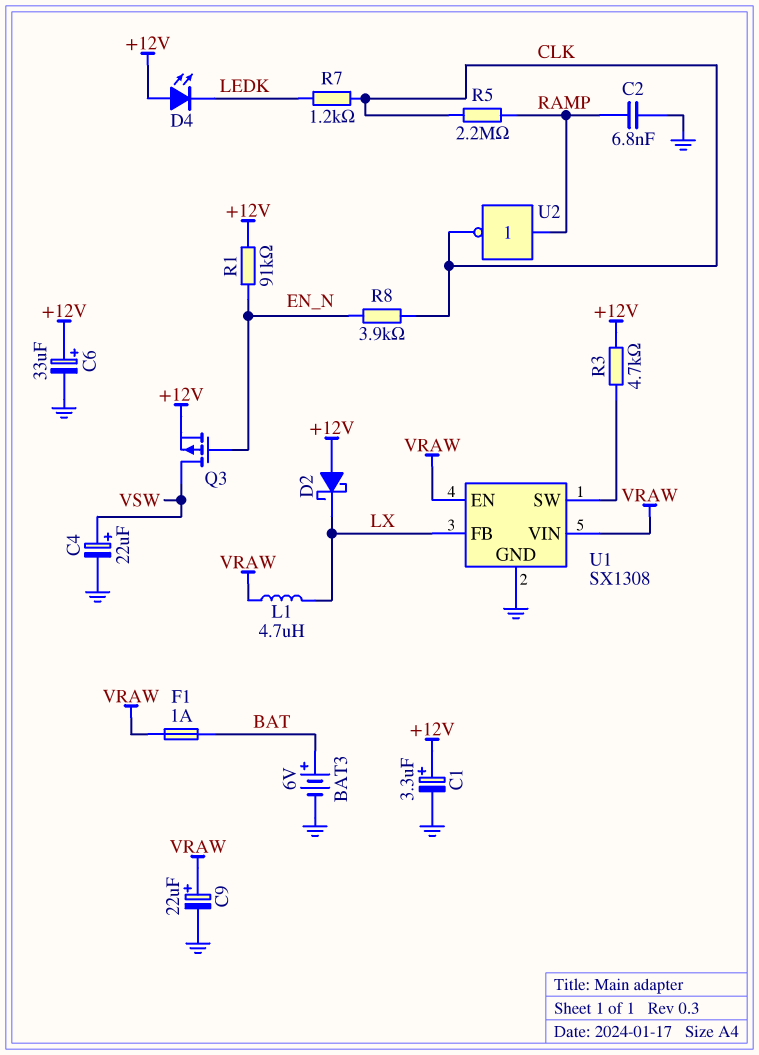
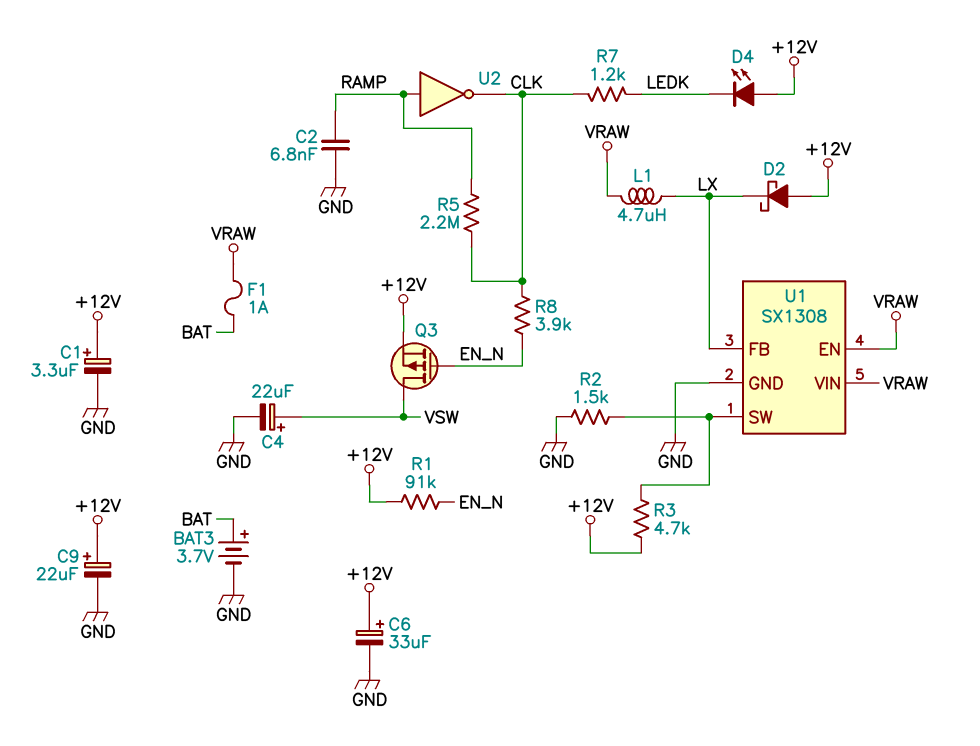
BAT3: 6V (plus BAT, minus GND) -> 3.7V (plus BAT, minus GND)
C9: 22uF (plus VRAW, minus GND) -> 22uF (plus +12V, minus GND)
R2: none -> 1.5k (GND, U1/SW)

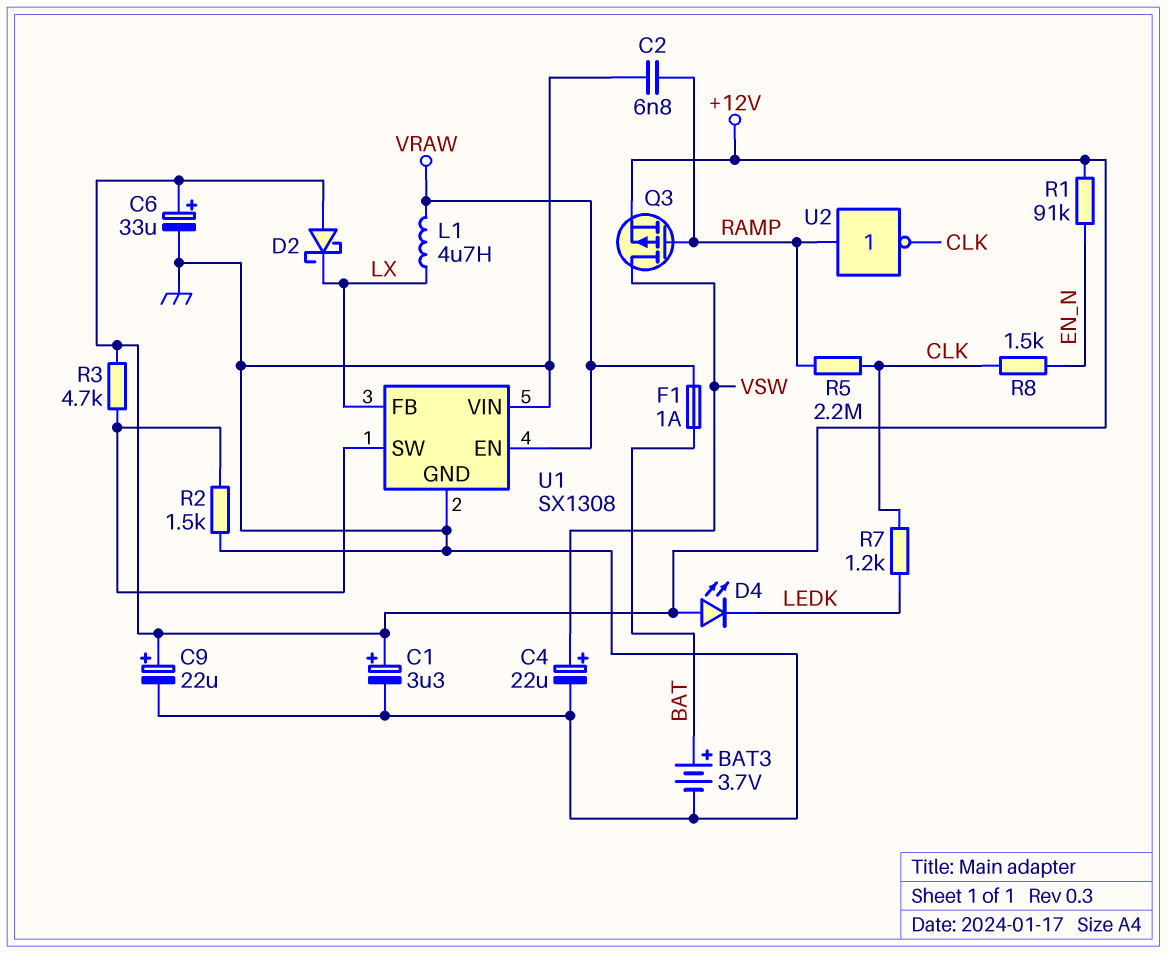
Q3: PMOS (G EN_N, D VSW, S +12V) -> PMOS (G RAMP, D VSW, S +12V)
R8: 3.9k (CLK, EN_N) -> 1.5k (CLK, EN_N)
U1 pin VIN: VRAW -> GND

